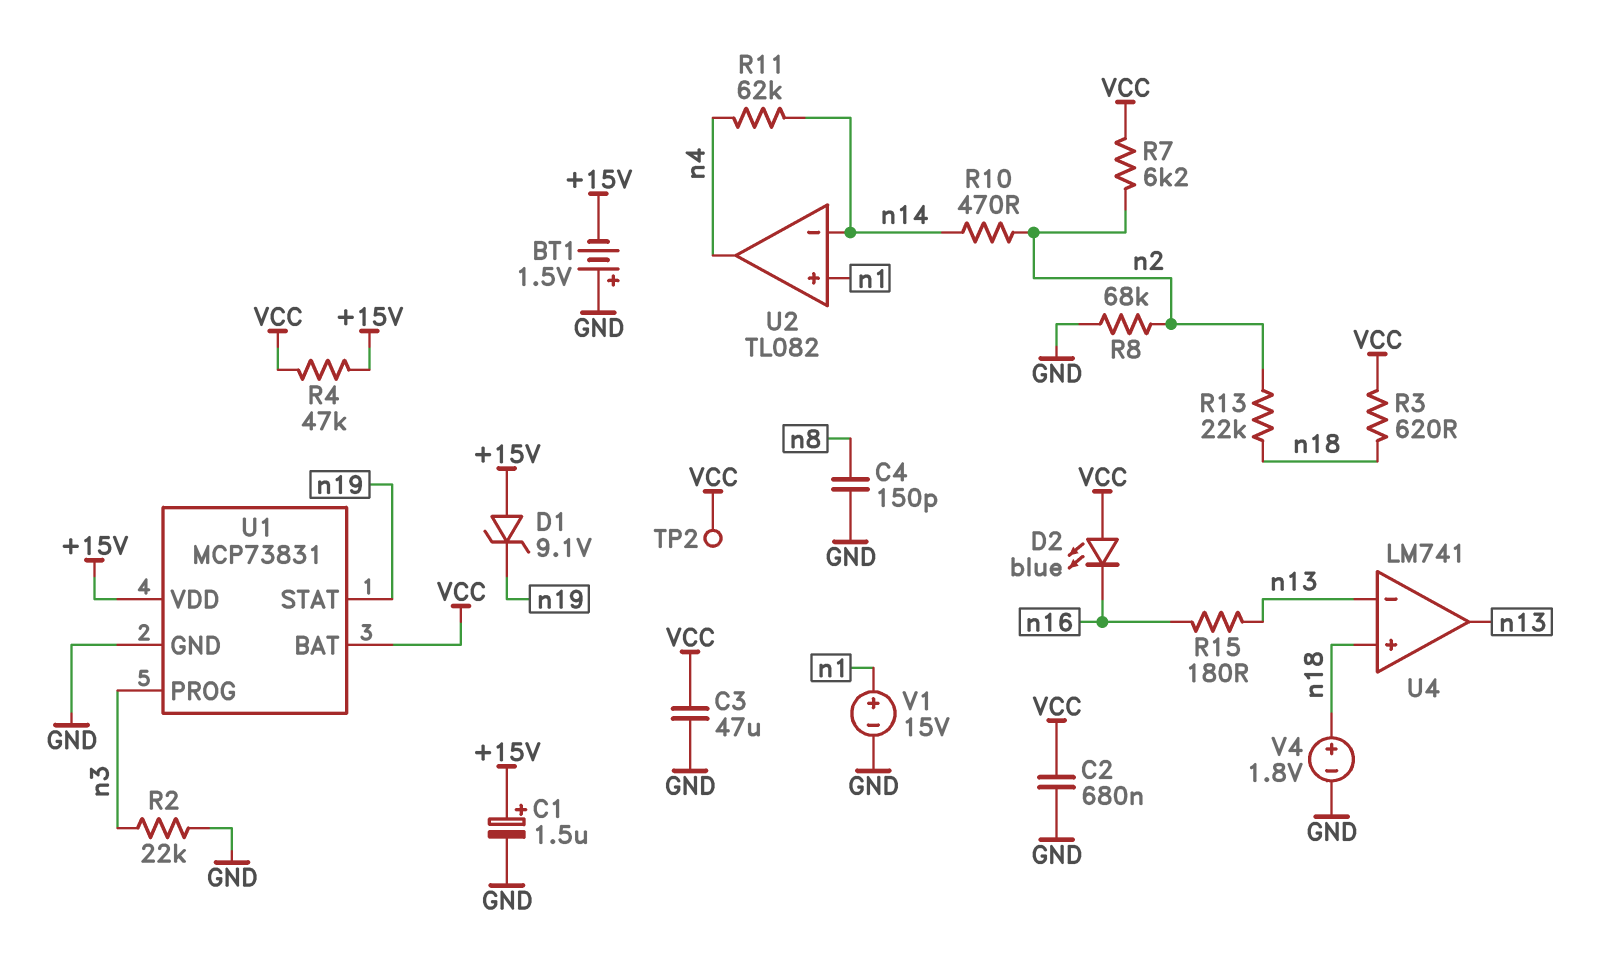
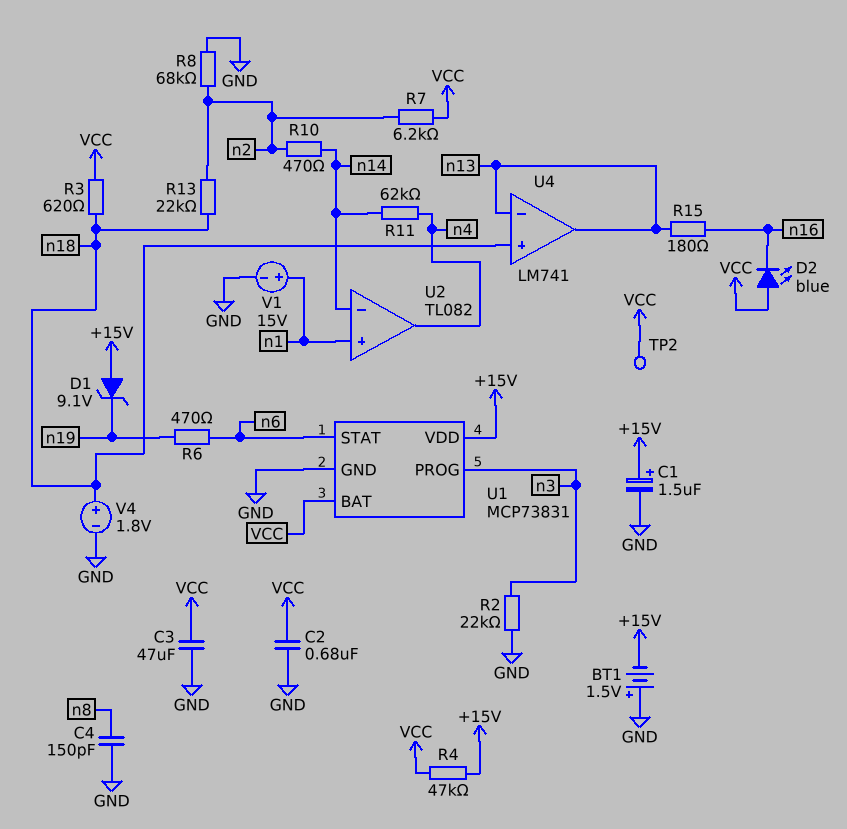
R6: none -> 470 (n6, n19)
U1 pin STAT: n19 -> n6

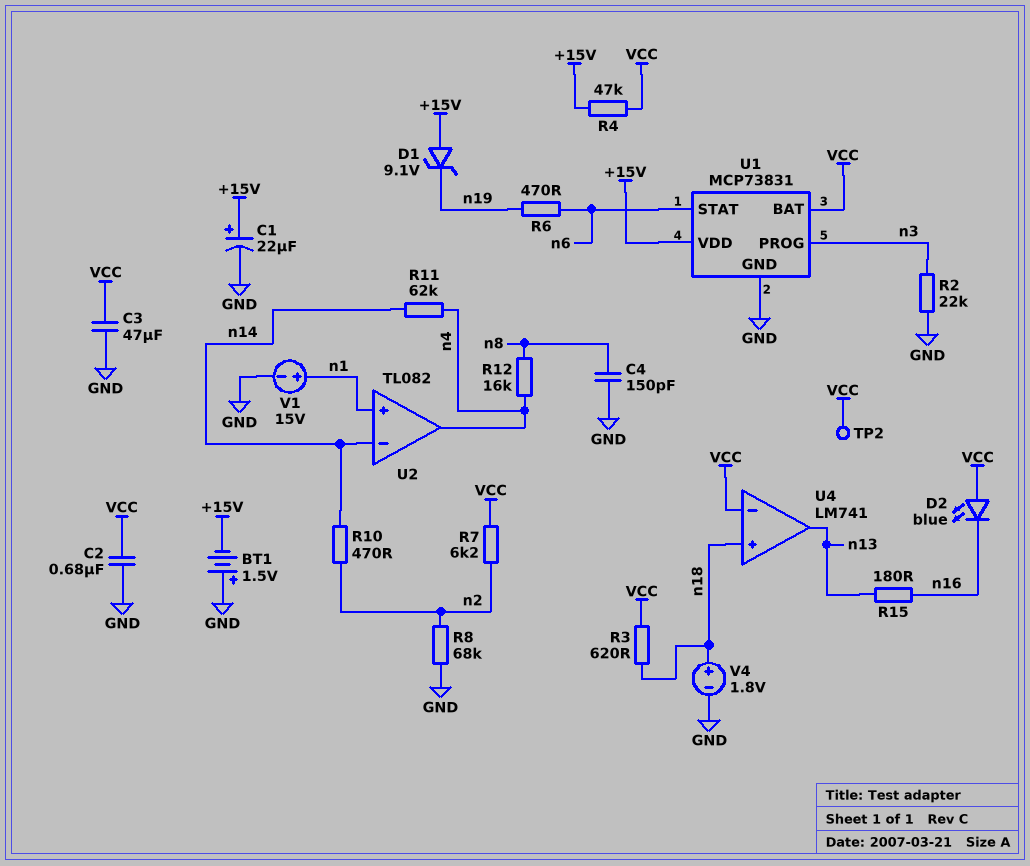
C1: 1.5uF (plus +15V, minus GND) -> 22uF (plus +15V, minus GND)
R12: none -> 16k (n4, n8)
R13: 22k (n2, n18) -> none
U4 pin in-: n13 -> VCC

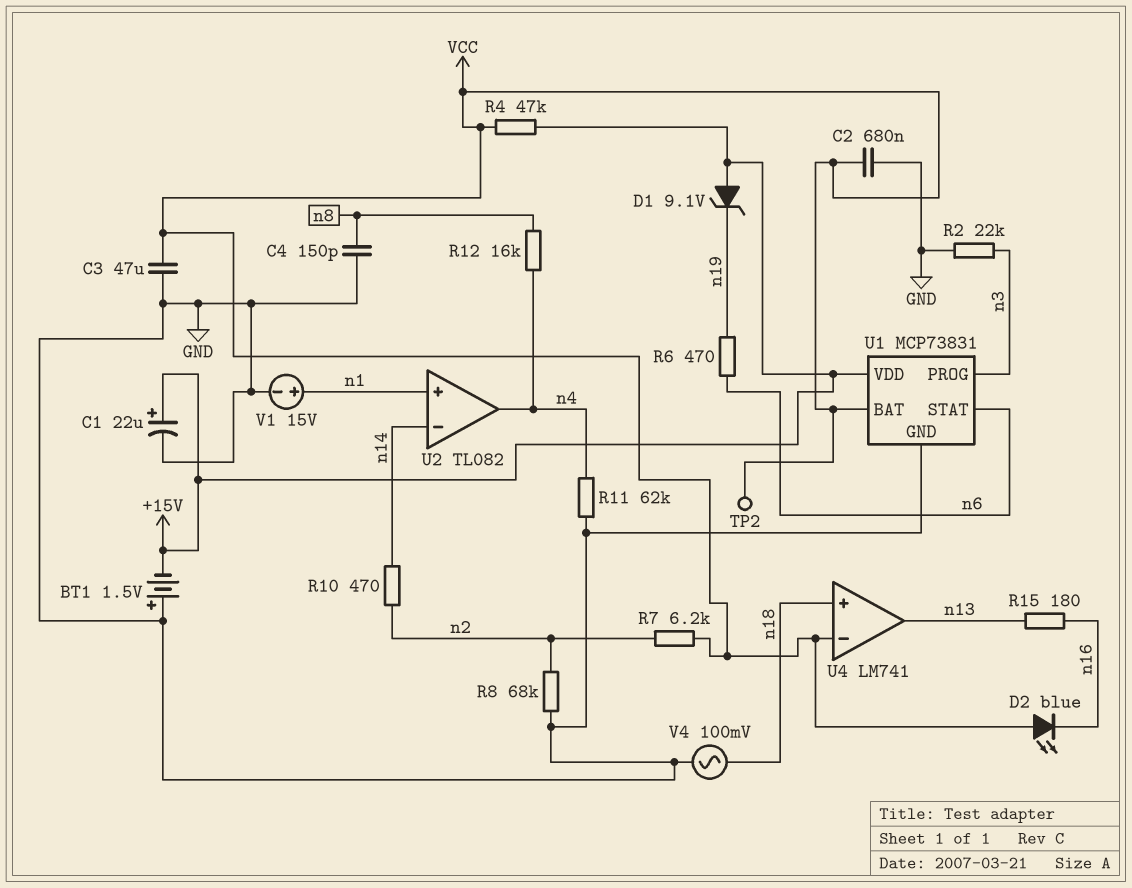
R3: 620 (VCC, n18) -> none
R11: 62k (n4, n14) -> 62k (GND, n4)
V4: 1.8V (plus n18, minus GND) -> AC 100mV (GND, n18)

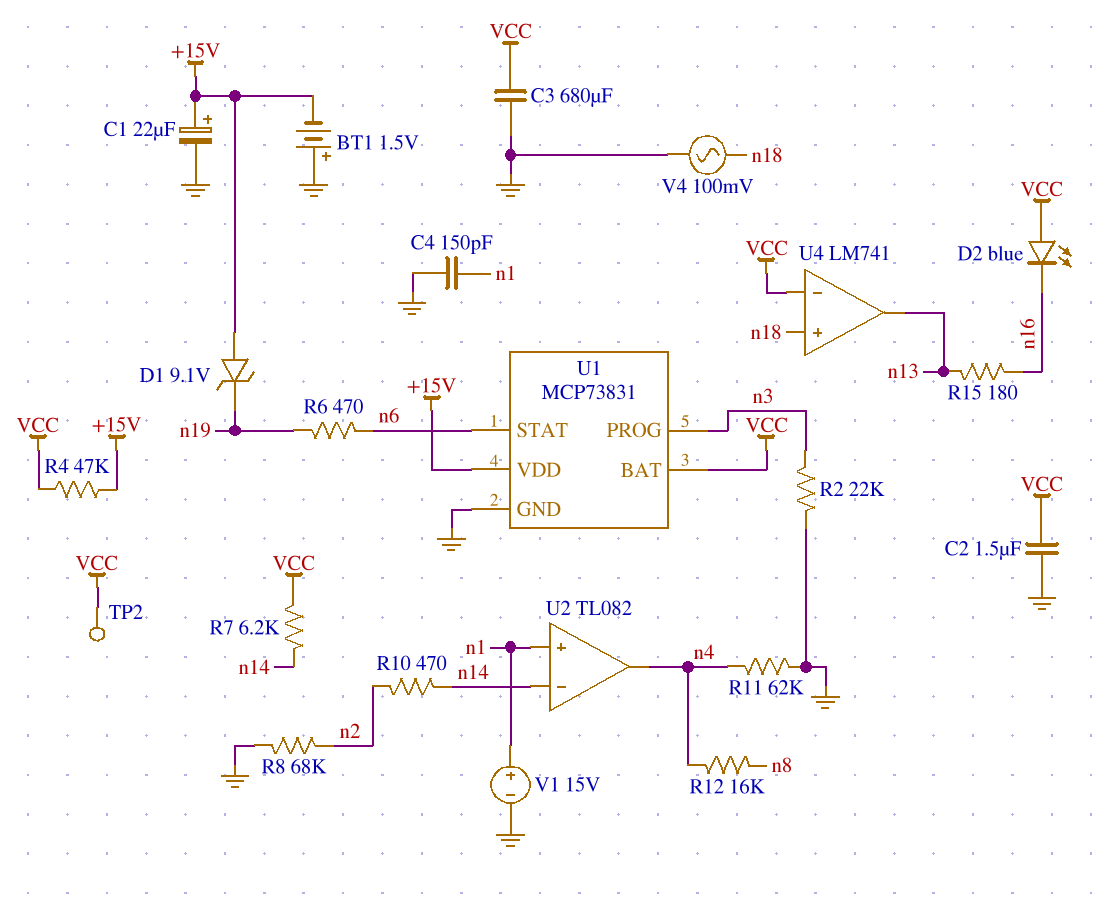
C2: 680nF (GND, VCC) -> 1.5uF (GND, VCC)
C3: 47uF (GND, VCC) -> 680uF (GND, VCC)
C4: 150pF (GND, n8) -> 150pF (GND, n1)
R7: 6.2k (VCC, n2) -> 6.2k (VCC, n14)

